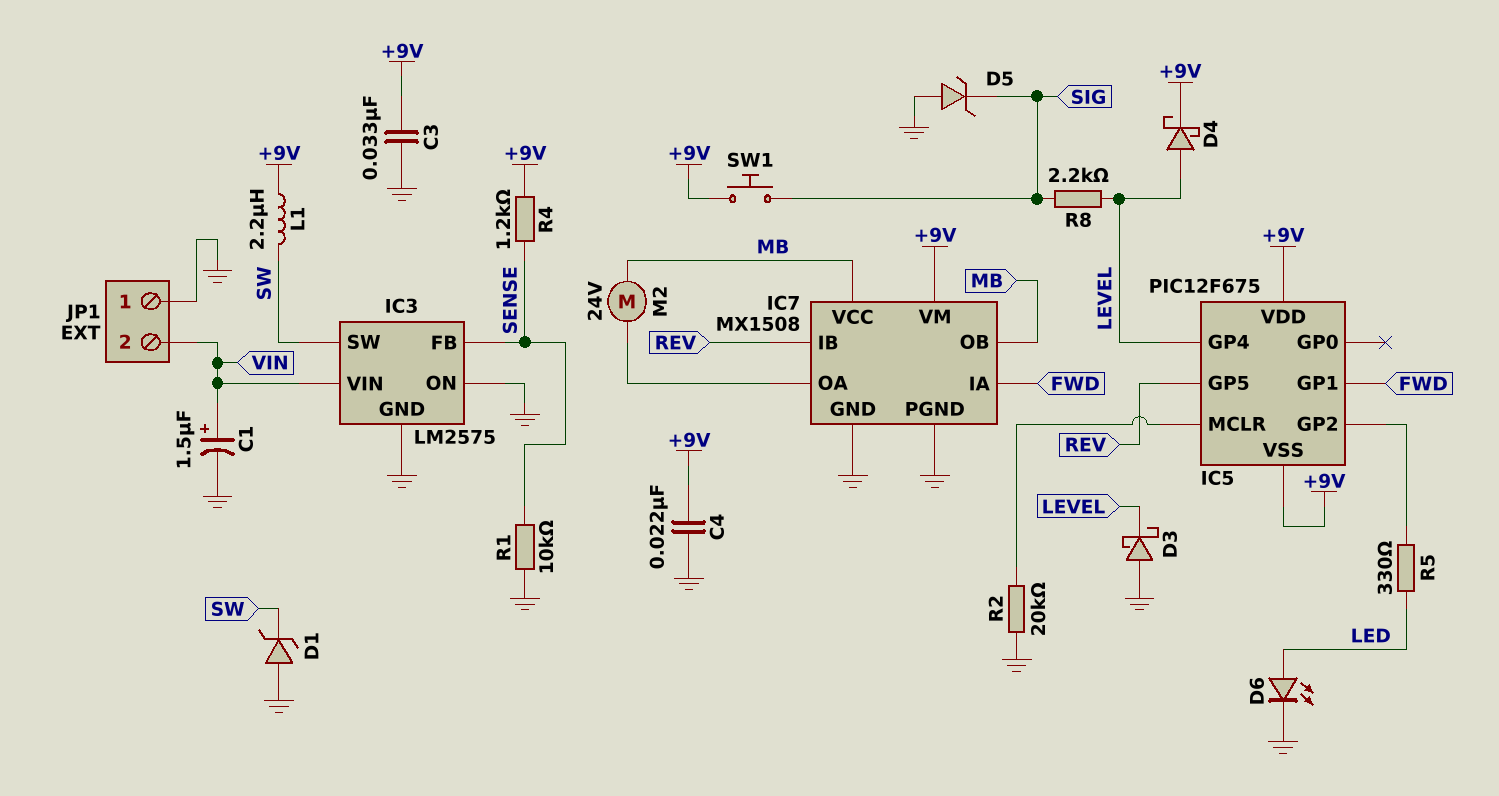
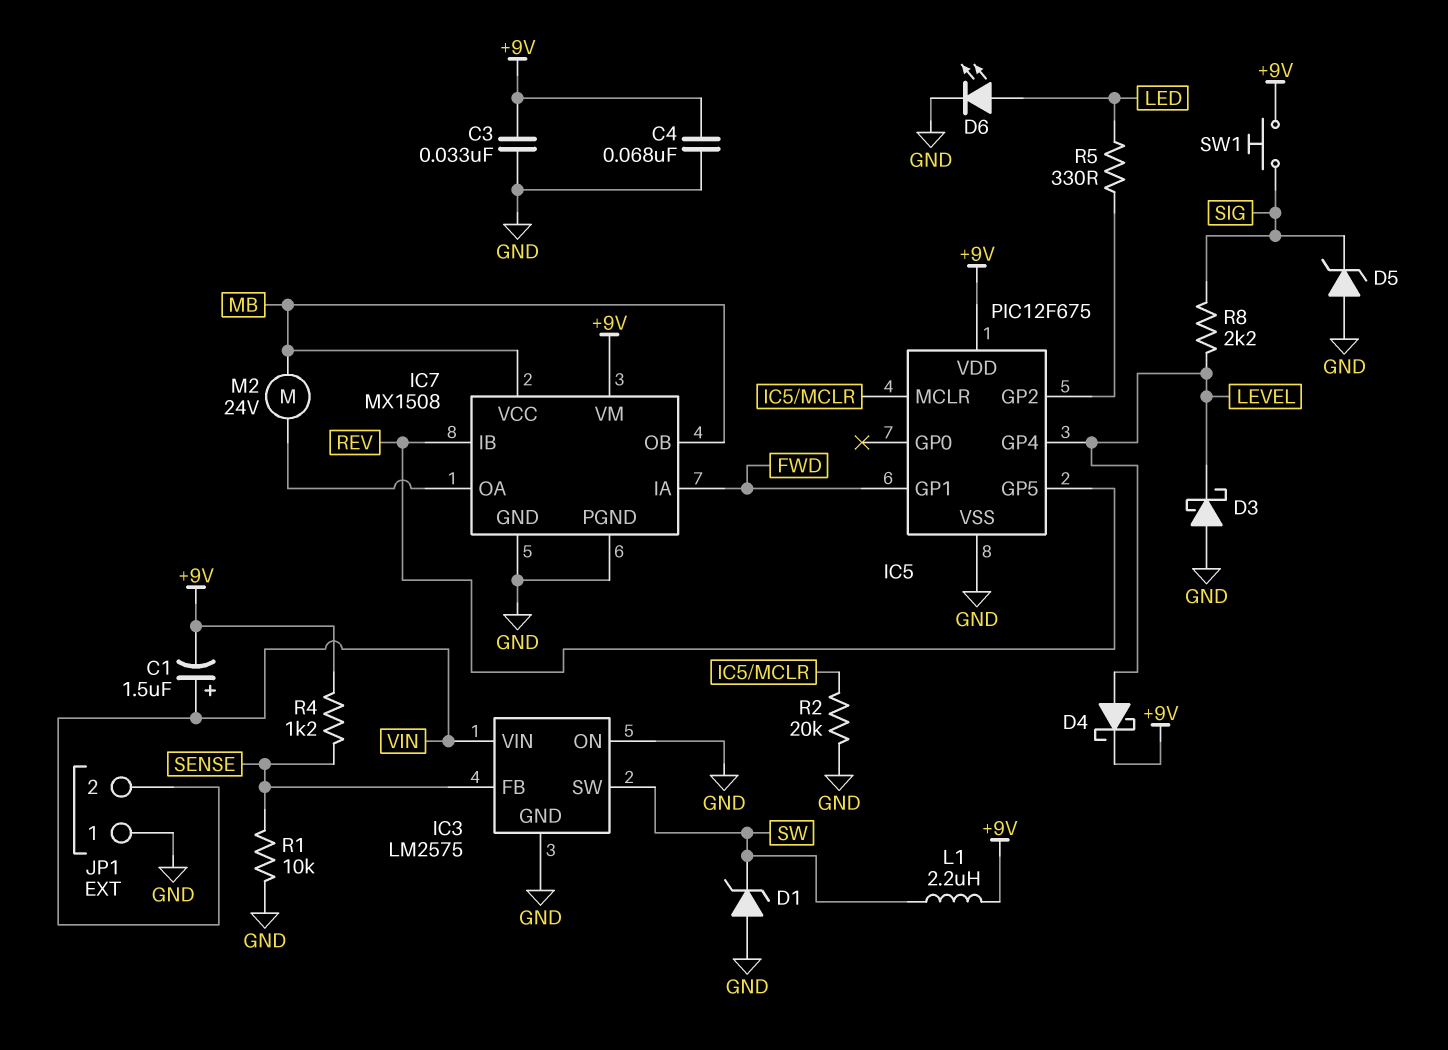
C1: 1.5uF (plus VIN, minus GND) -> 1.5uF (plus VIN, minus +9V)
C4: 22nF (+9V, GND) -> 68nF (+9V, GND)
IC5 pin VSS: +9V -> GND

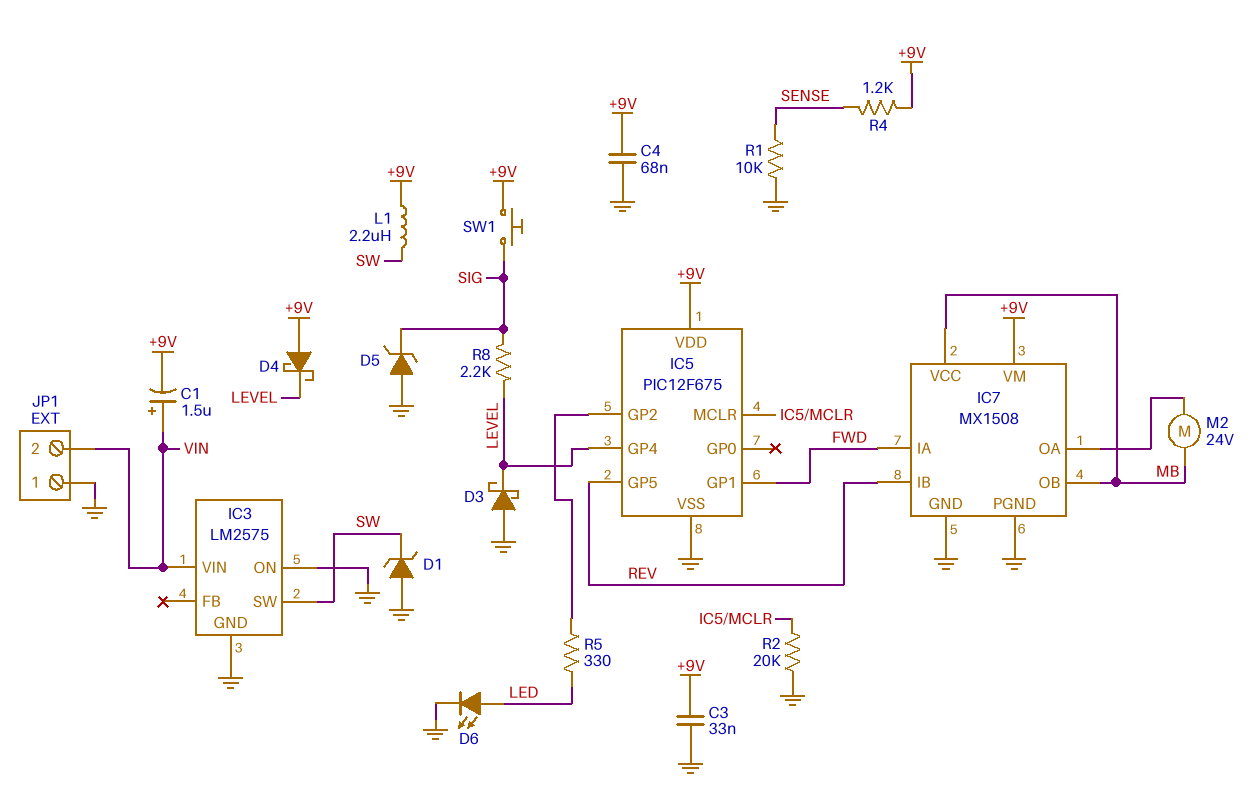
D4: schottky (A LEVEL, K +9V) -> schottky (A +9V, K LEVEL)
IC3 pin FB: SENSE -> none

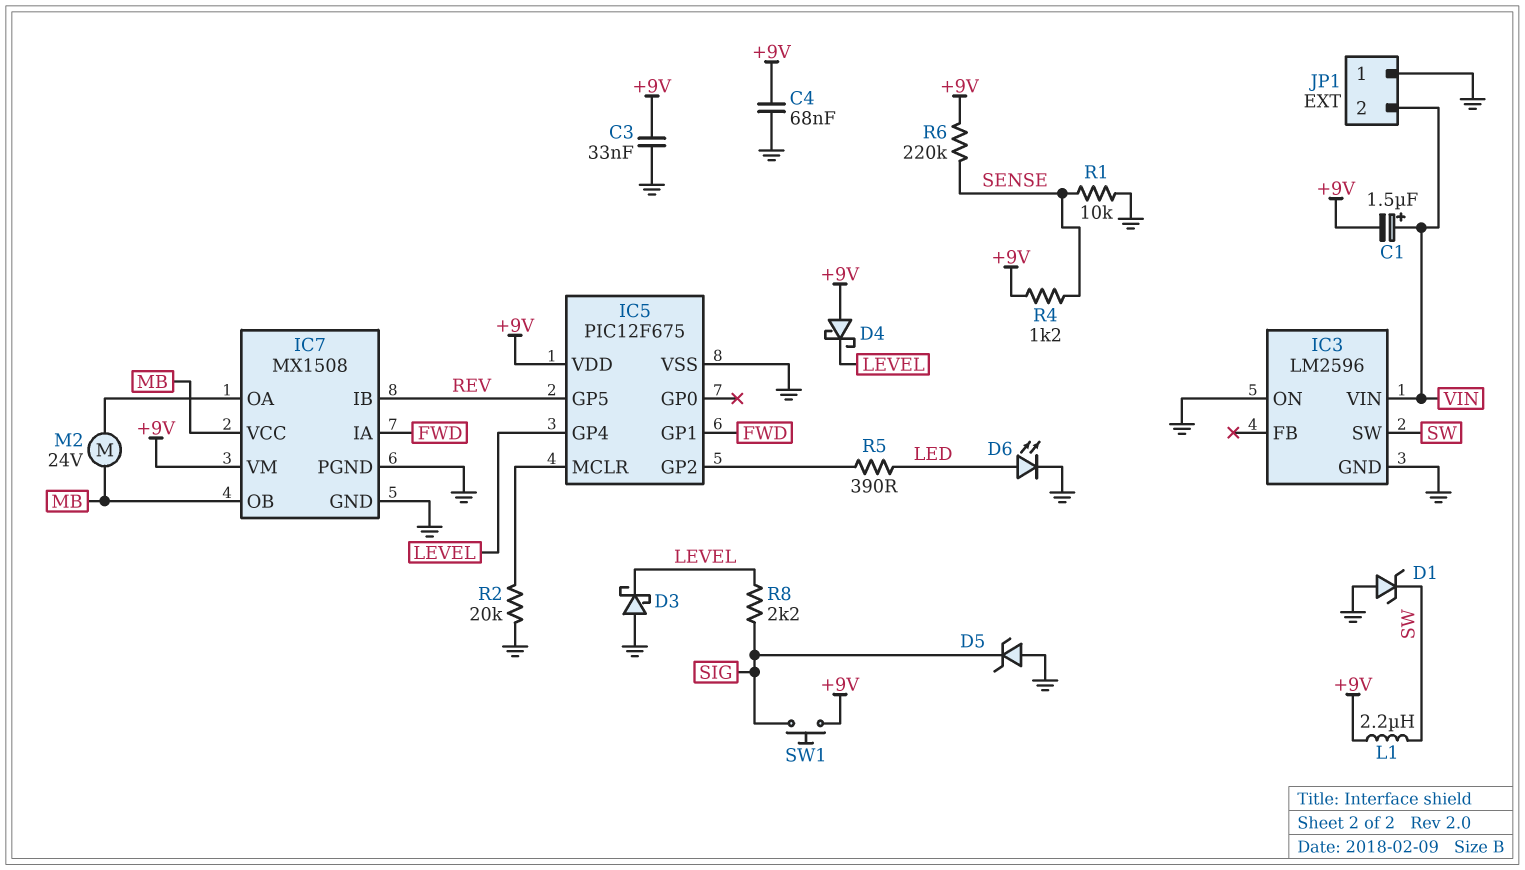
IC3: LM2575 -> LM2596
R5: 330 (IC5/GP2, LED) -> 390 (IC5/GP2, LED)
R6: none -> 220k (+9V, SENSE)

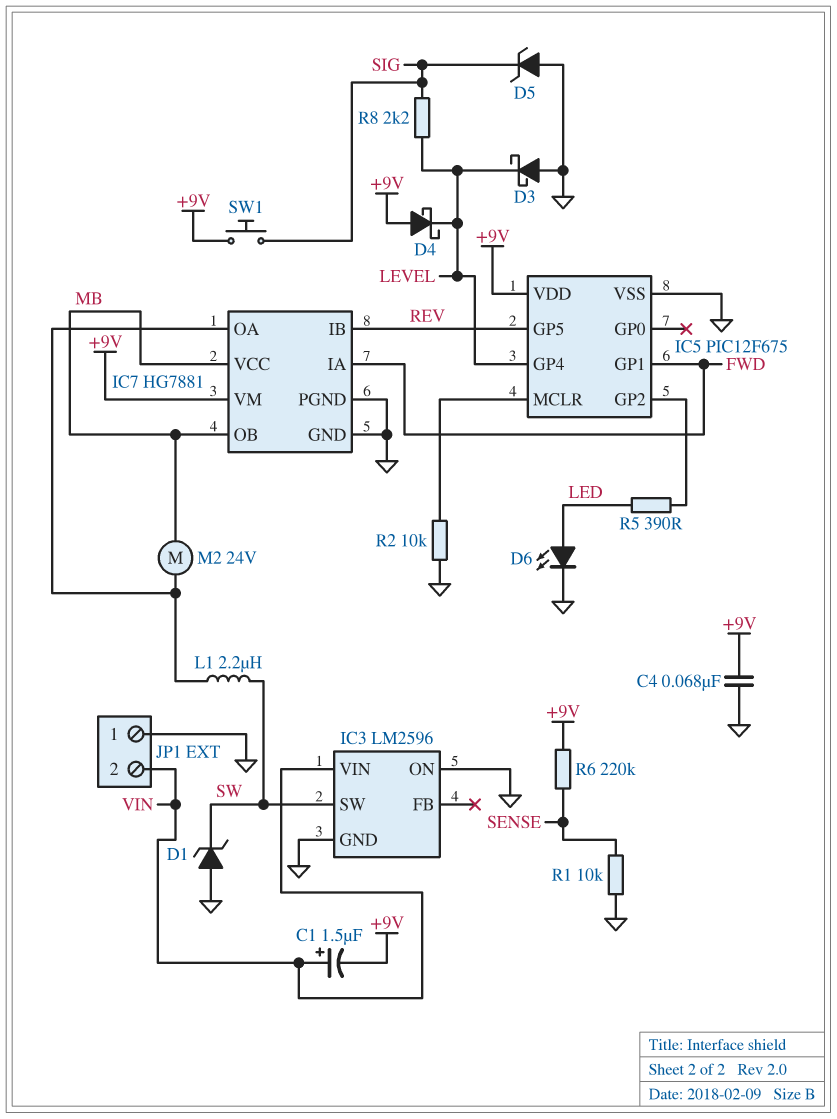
C3: 33nF (+9V, GND) -> none
IC7: MX1508 -> HG7881
L1: 2.2uH (+9V, SW) -> 2.2uH (IC7/OA, SW)
R2: 20k (GND, IC5/MCLR) -> 10k (GND, IC5/MCLR)
R4: 1.2k (+9V, SENSE) -> none

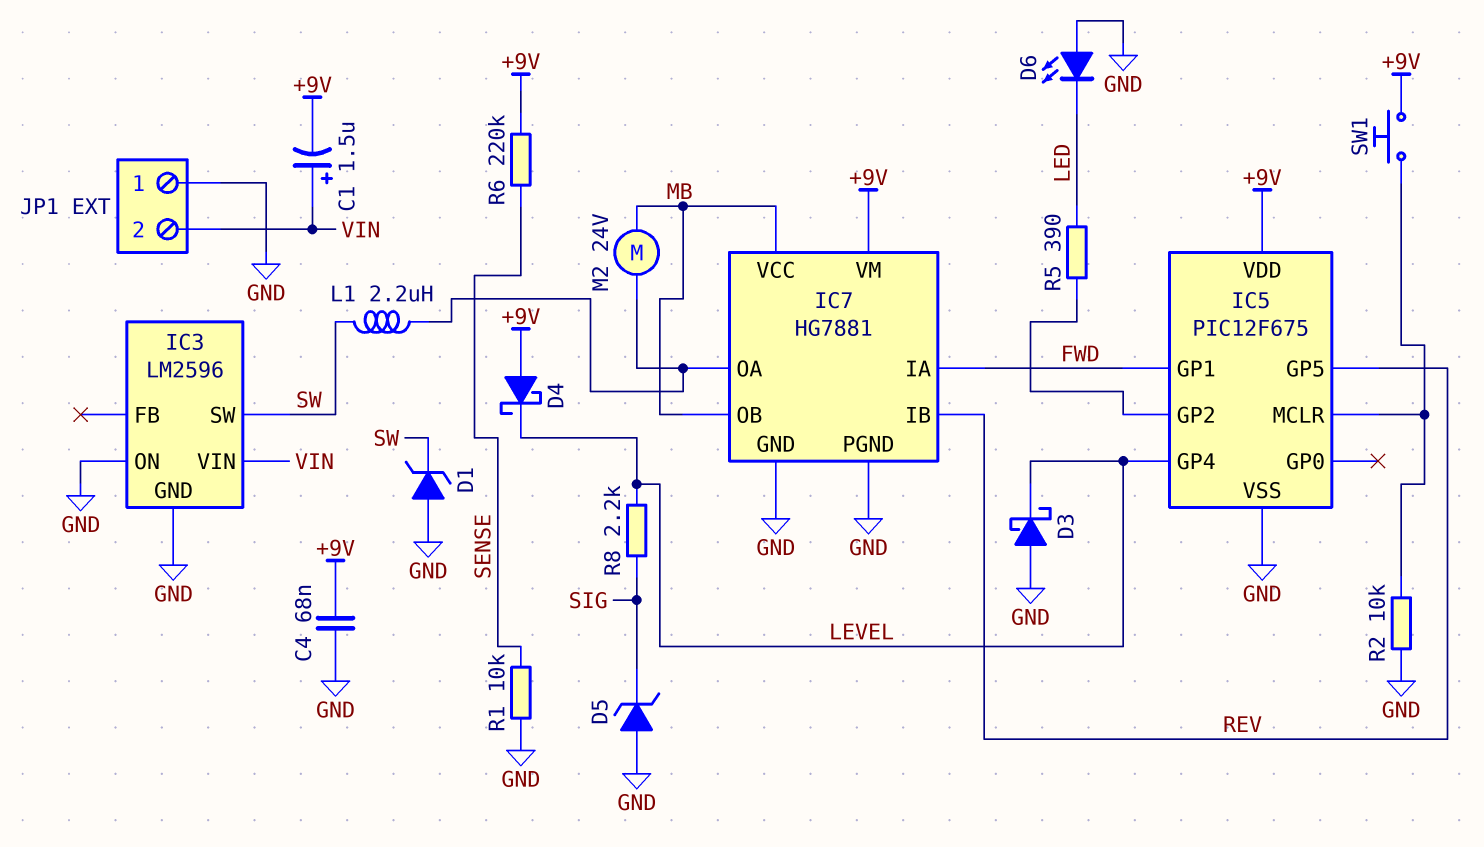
D6: LED (A LED, K GND) -> LED (A GND, K LED)
SW1: button (+9V, SIG) -> button (+9V, IC5/MCLR)

